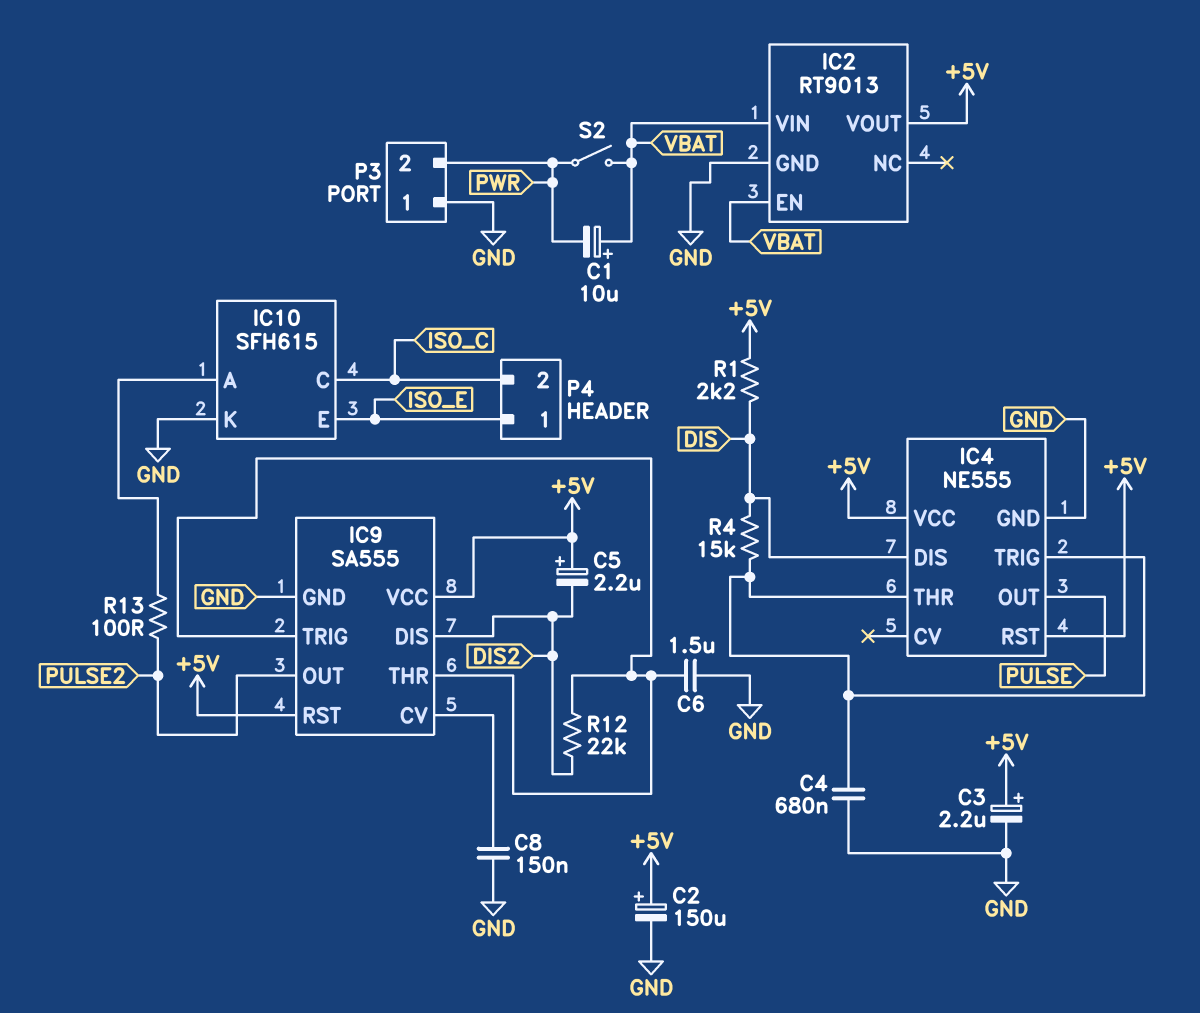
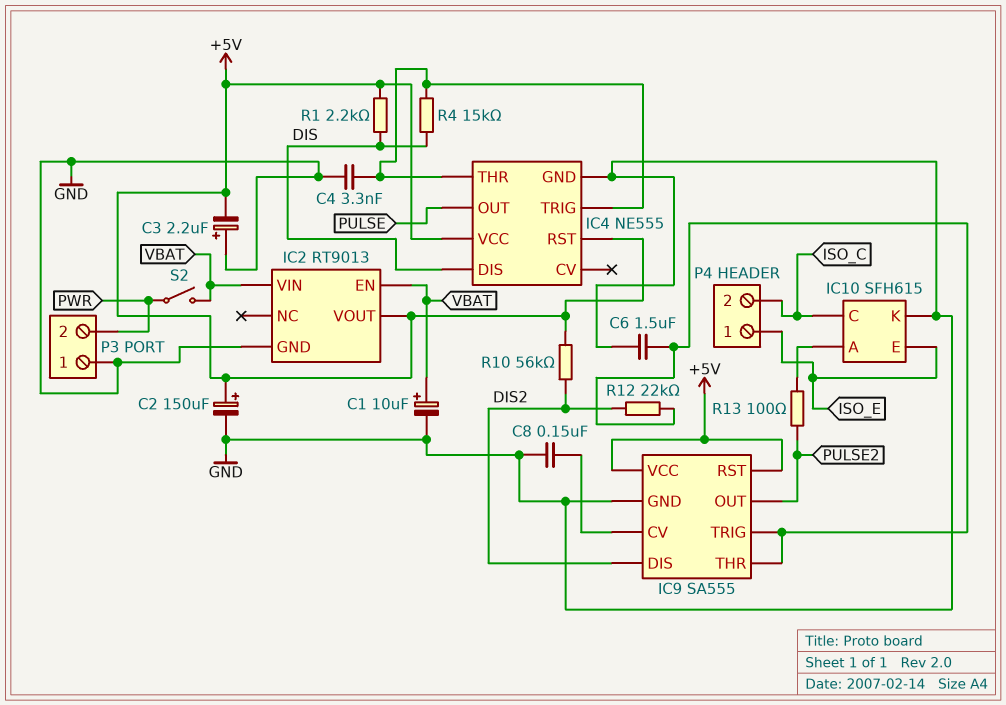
C1: 10uF (plus VBAT, minus PWR) -> 10uF (plus VBAT, minus GND)
C3: 2.2uF (plus +5V, minus GND) -> 2.2uF (plus GND, minus +5V)
C4: 680nF (GND, IC4/THR) -> 3.3nF (GND, IC4/THR)
C5: 2.2uF (plus +5V, minus DIS2) -> none
R10: none -> 56k (+5V, DIS2)

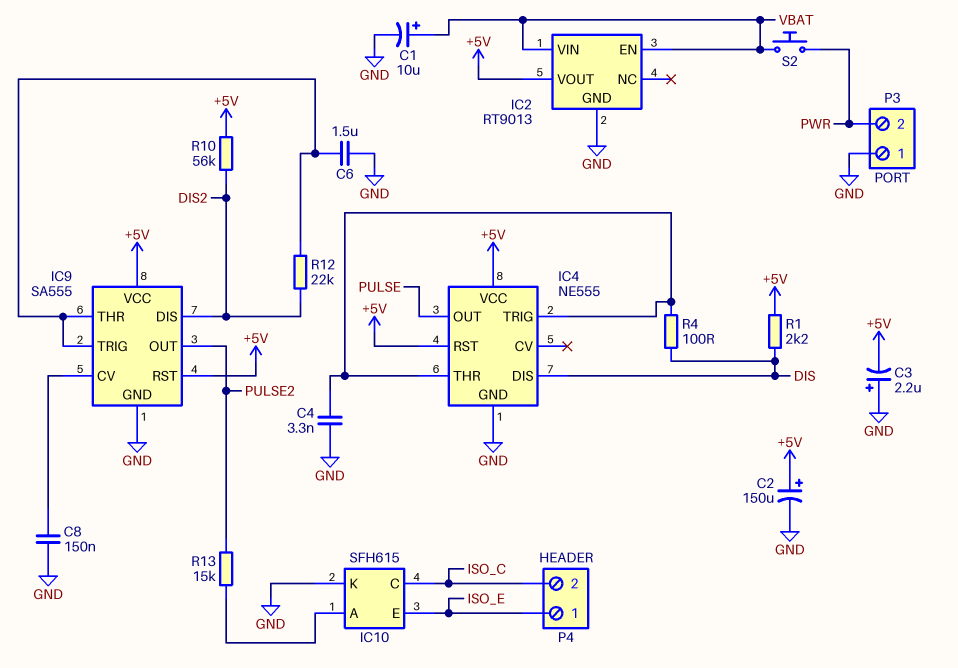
R4: 15k (DIS, IC4/THR) -> 100 (DIS, IC4/THR)
R13: 100 (IC10/A, PULSE2) -> 15k (IC10/A, PULSE2)
S2: switch (PWR, VBAT) -> button (PWR, VBAT)

